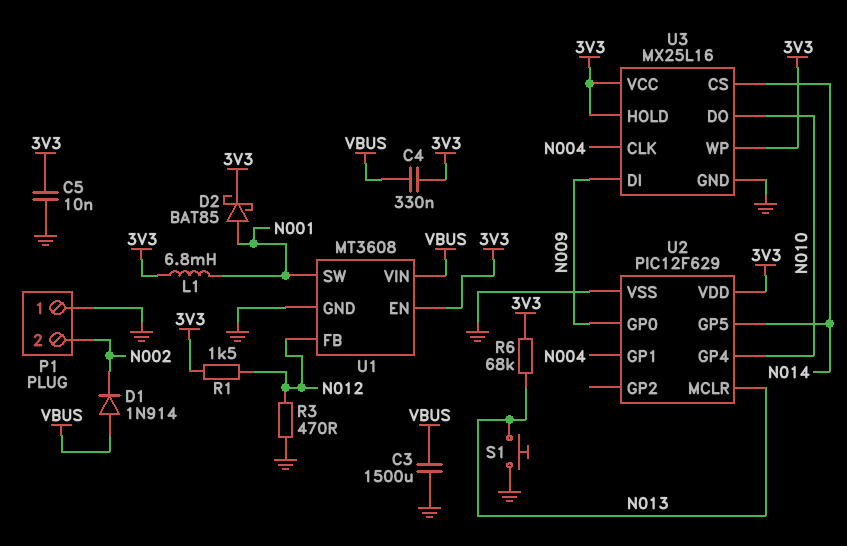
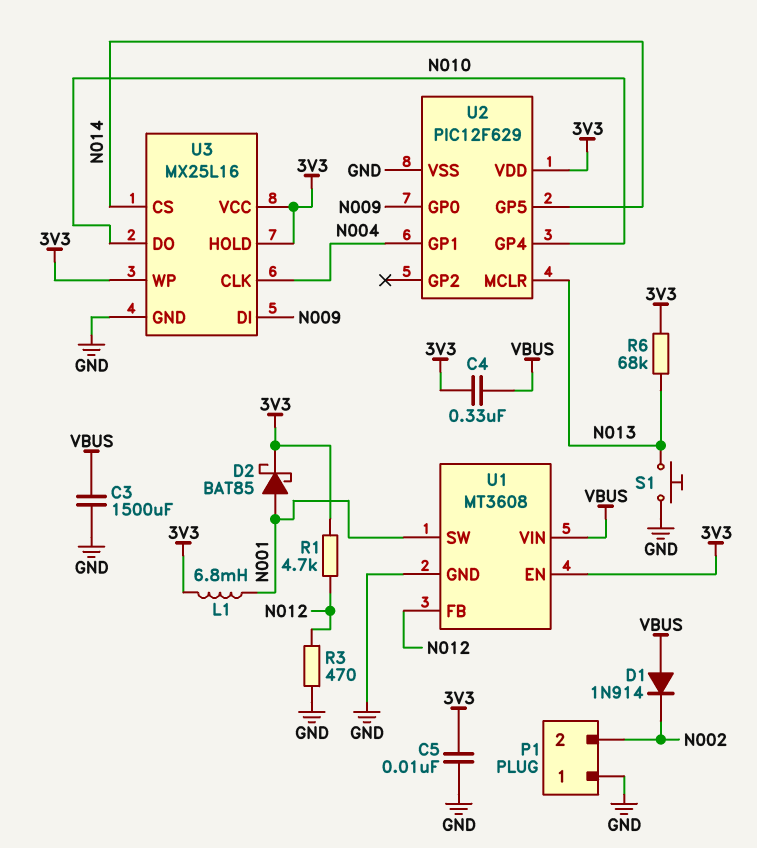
R1: 1.5k (3V3, N012) -> 4.7k (3V3, N012)

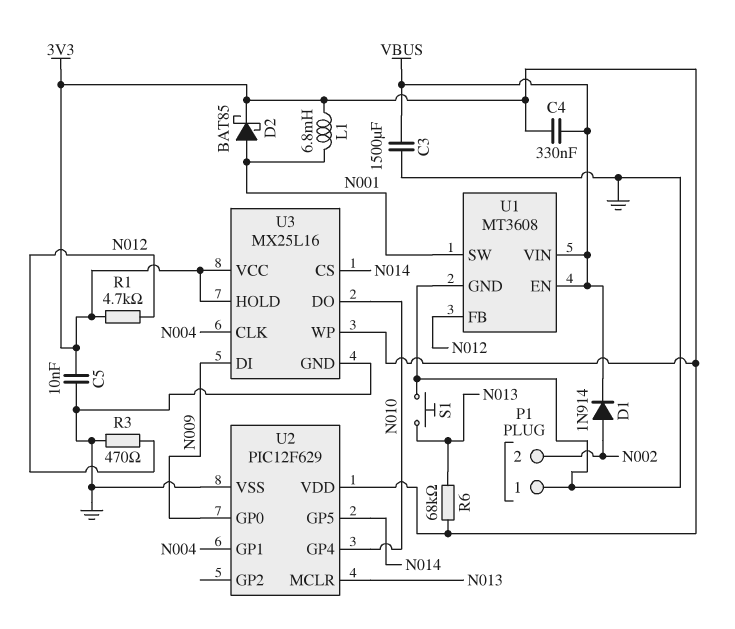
D1: diode 1N914 (A VBUS, K N002) -> diode 1N914 (A N002, K VBUS)
U1 pin EN: 3V3 -> VBUS

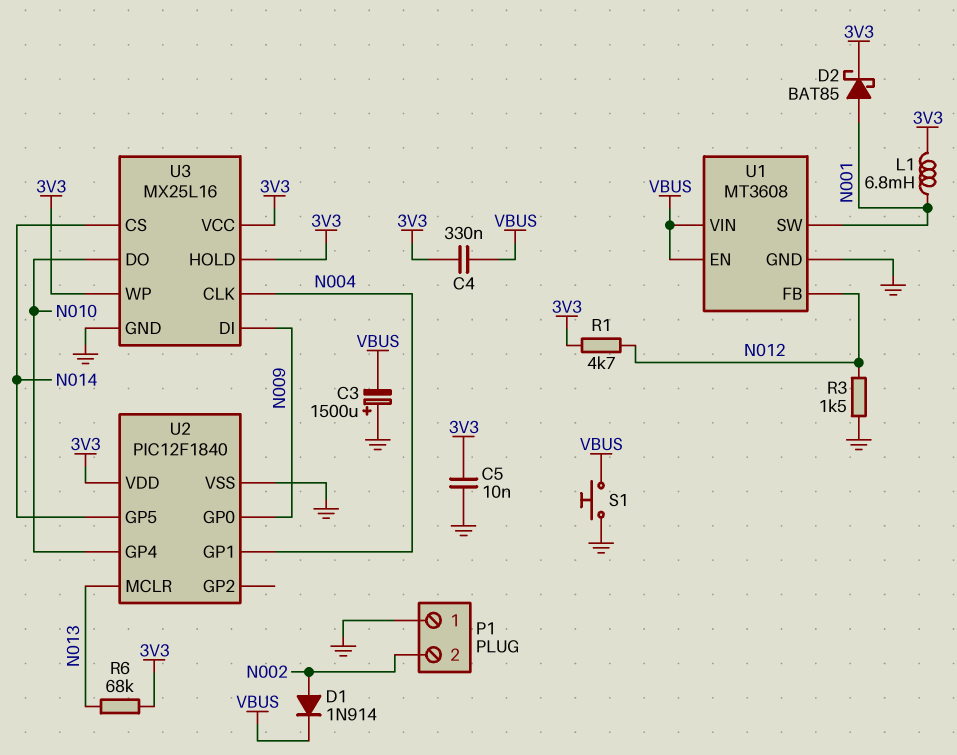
C3: 1500uF (GND, VBUS) -> 1500uF (plus GND, minus VBUS)
R3: 470 (GND, N012) -> 1.5k (GND, N012)
S1: button (GND, N013) -> button (GND, VBUS)
U2: PIC12F629 -> PIC12F1840

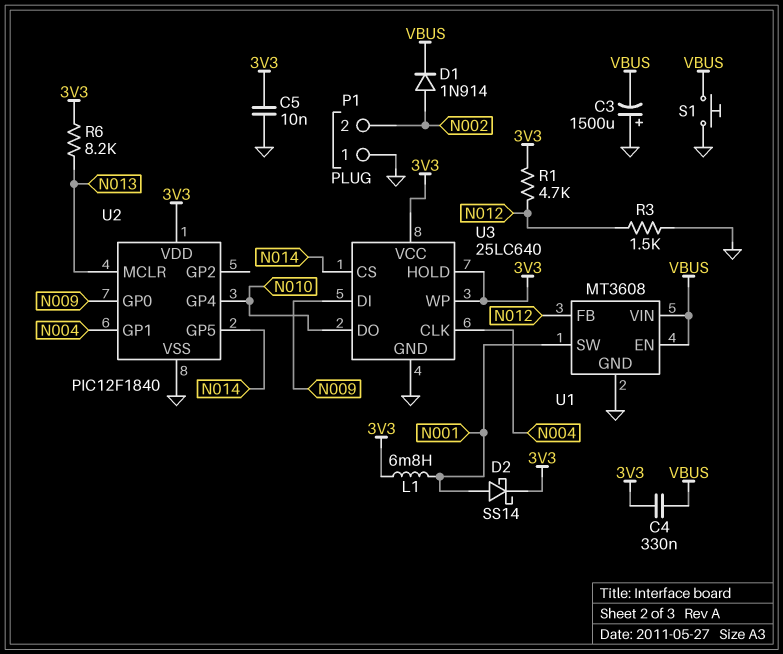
D2: schottky BAT85 (A N001, K 3V3) -> schottky SS14 (A N001, K 3V3)
R6: 68k (3V3, N013) -> 8.2k (3V3, N013)
U3: MX25L16 -> 25LC640

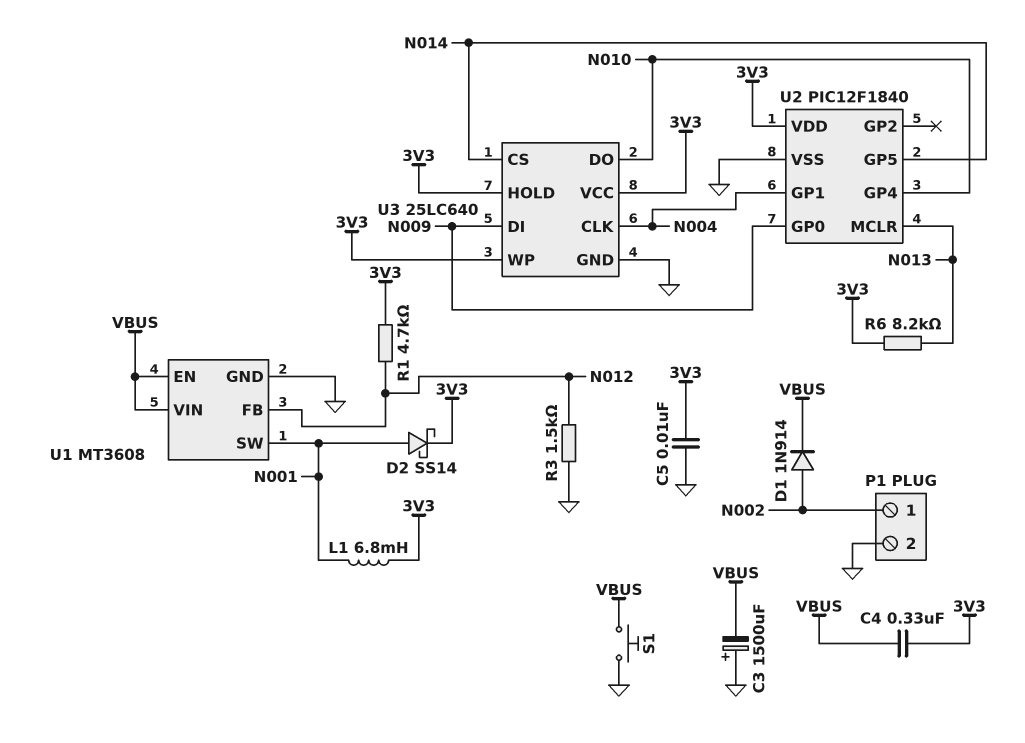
P1 pin 1: GND -> N002
P1 pin 2: N002 -> GND

